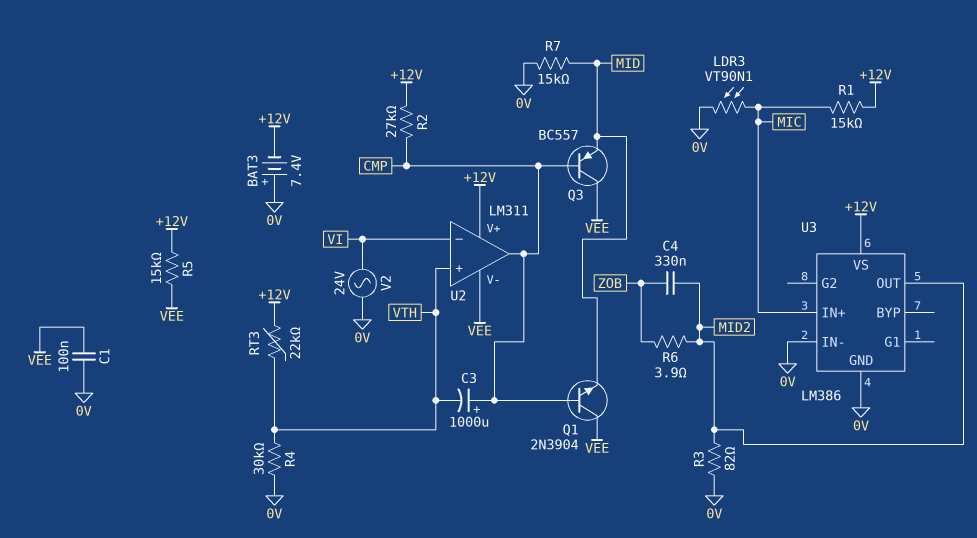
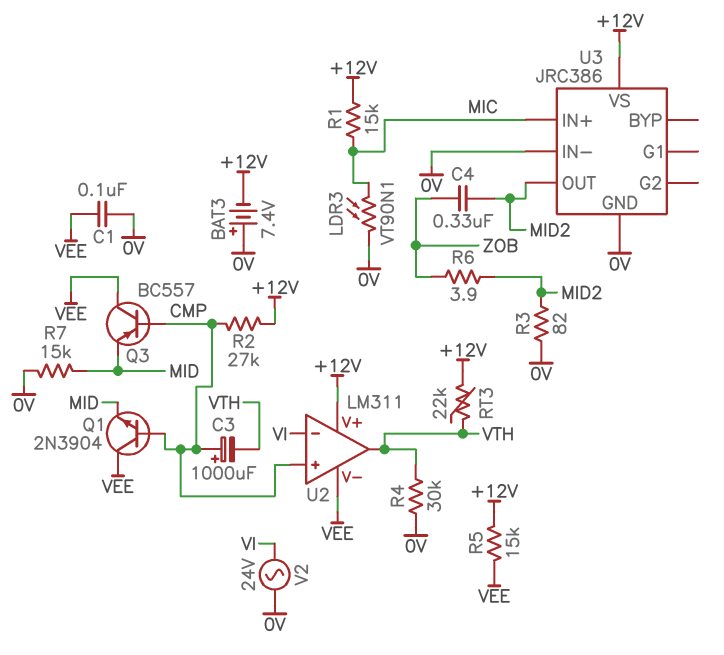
U2 pin in+: VTH -> CMP
U2 pin out: CMP -> VTH
U3: LM386 -> JRC386

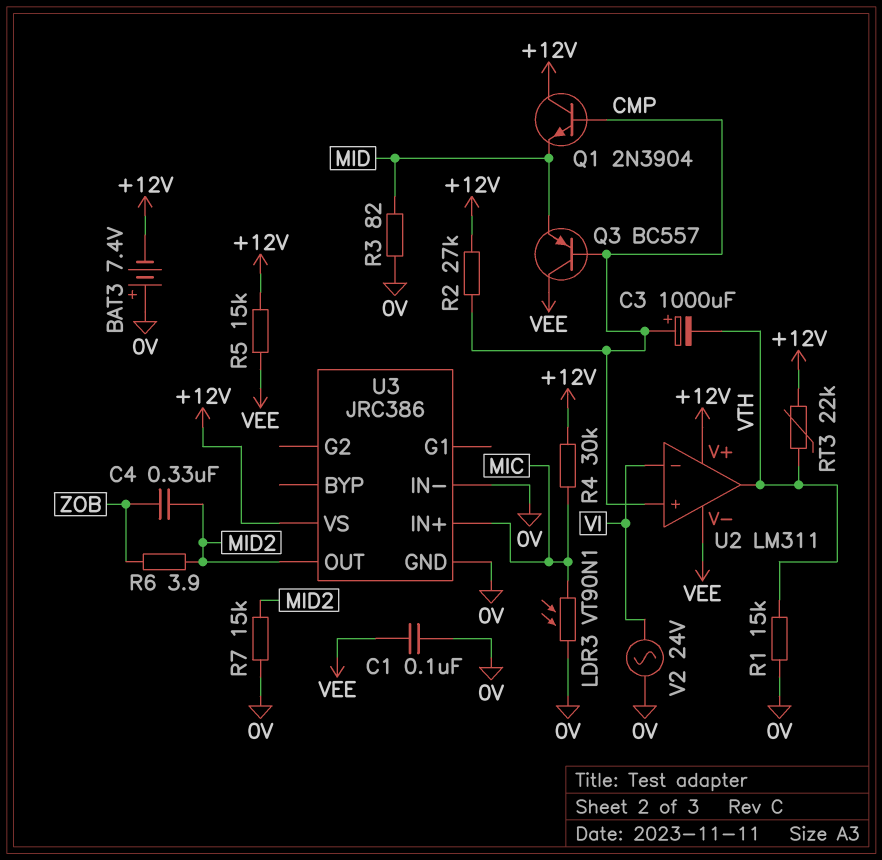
Q1: NPN 2N3904 (B CMP, C VEE, E MID) -> NPN 2N3904 (B CMP, C +12V, E MID)
R1: 15k (+12V, MIC) -> 15k (0V, VTH)
R3: 82 (0V, MID2) -> 82 (0V, MID)
R4: 30k (0V, VTH) -> 30k (+12V, MIC)
R7: 15k (0V, MID) -> 15k (0V, MID2)

